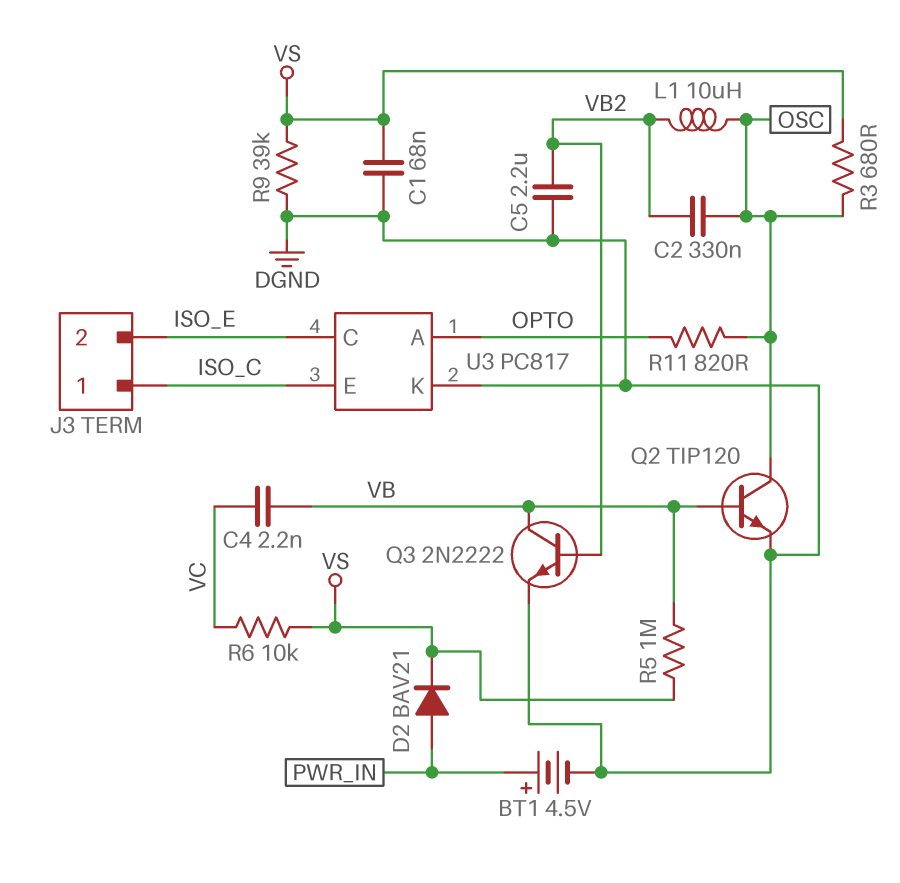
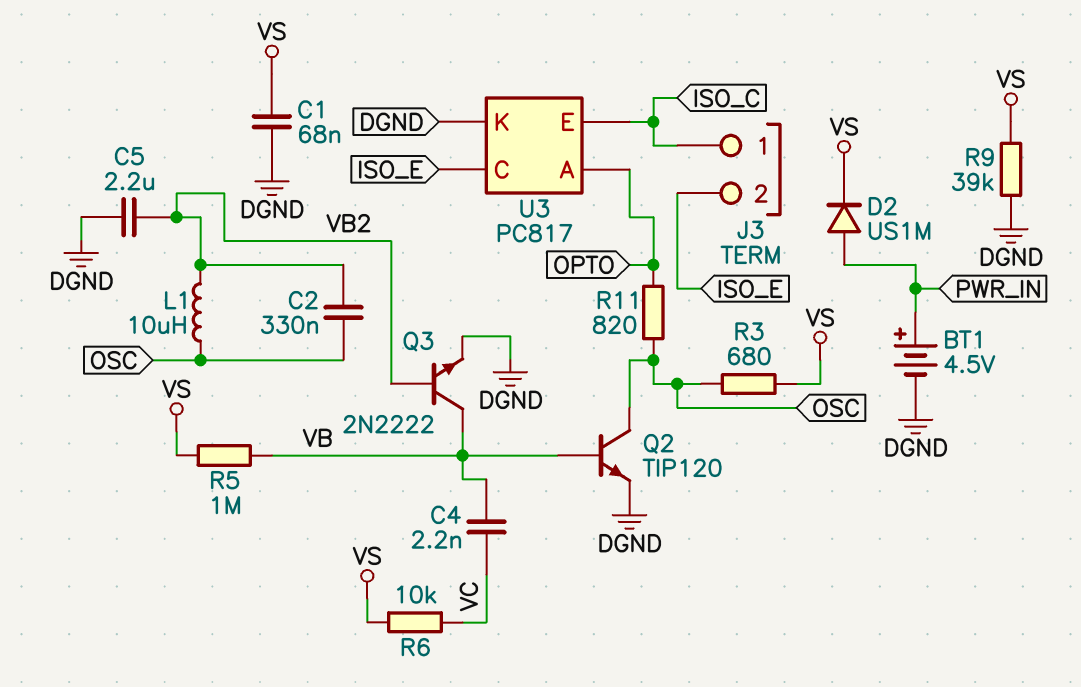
D2: diode BAV21 (A PWR_IN, K VS) -> diode US1M (A PWR_IN, K VS)

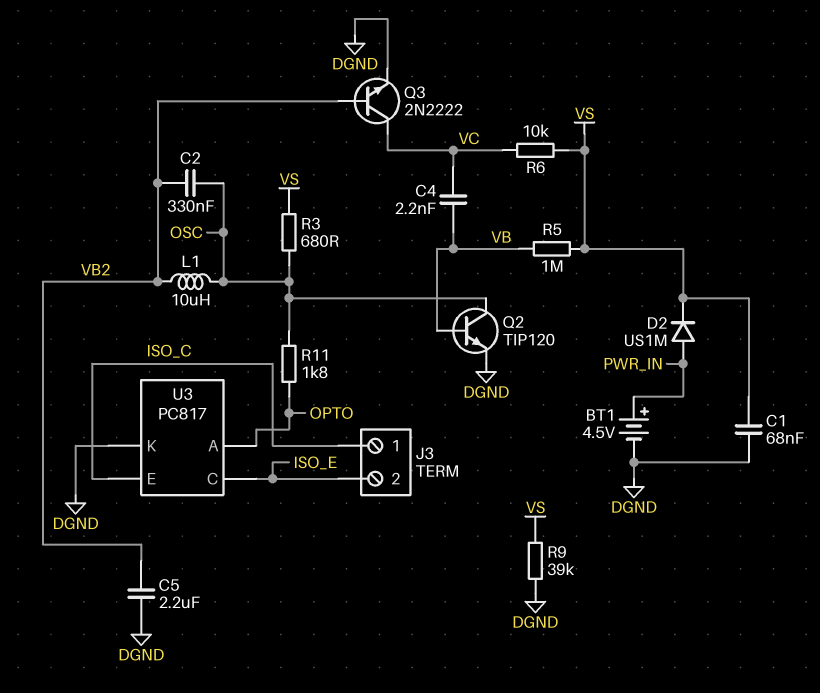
Q3: NPN 2N2222 (B VB2, C VB, E DGND) -> NPN 2N2222 (B VB2, C VC, E DGND)
R11: 820 (OPTO, OSC) -> 1.8k (OPTO, OSC)

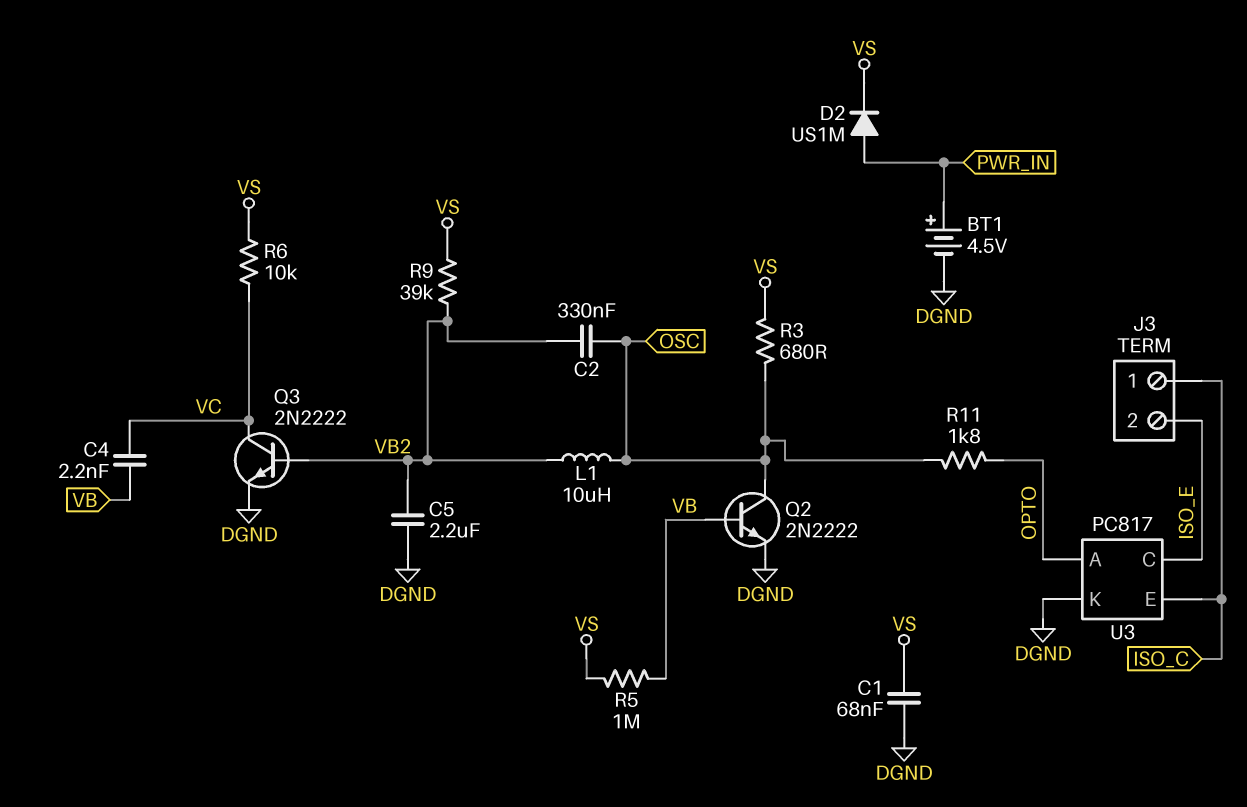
Q2: NPN TIP120 (B VB, C OSC, E DGND) -> NPN 2N2222 (B VB, C OSC, E DGND)
R9: 39k (DGND, VS) -> 39k (VB2, VS)

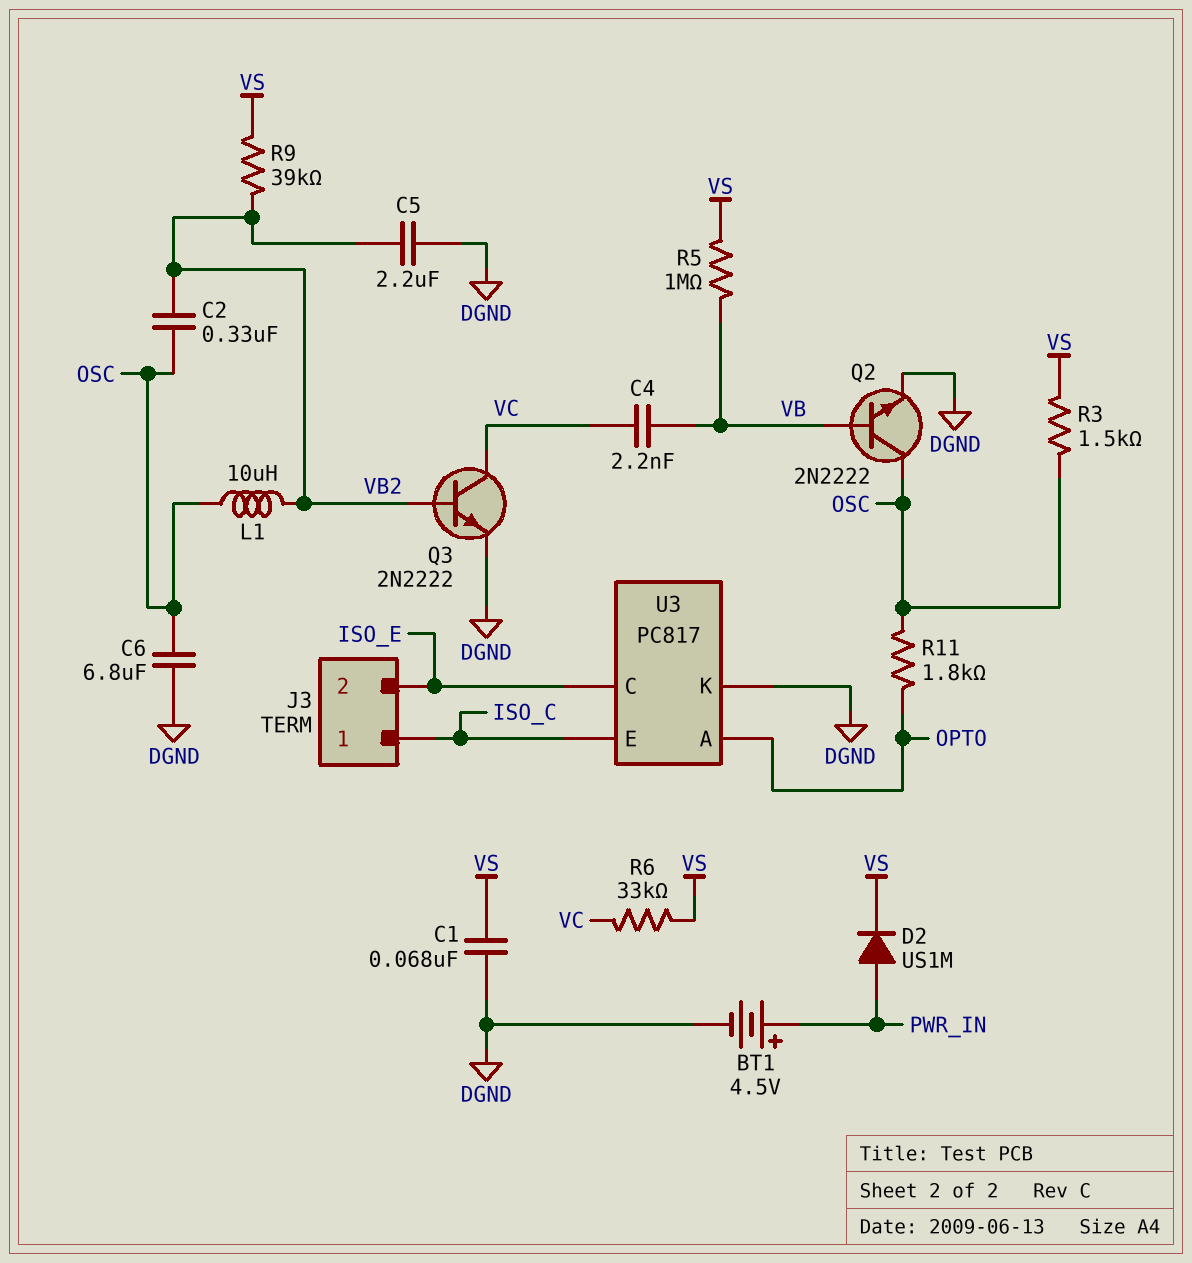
C6: none -> 6.8uF (DGND, OSC)
R3: 680 (OSC, VS) -> 1.5k (OSC, VS)
R6: 10k (VC, VS) -> 33k (VC, VS)

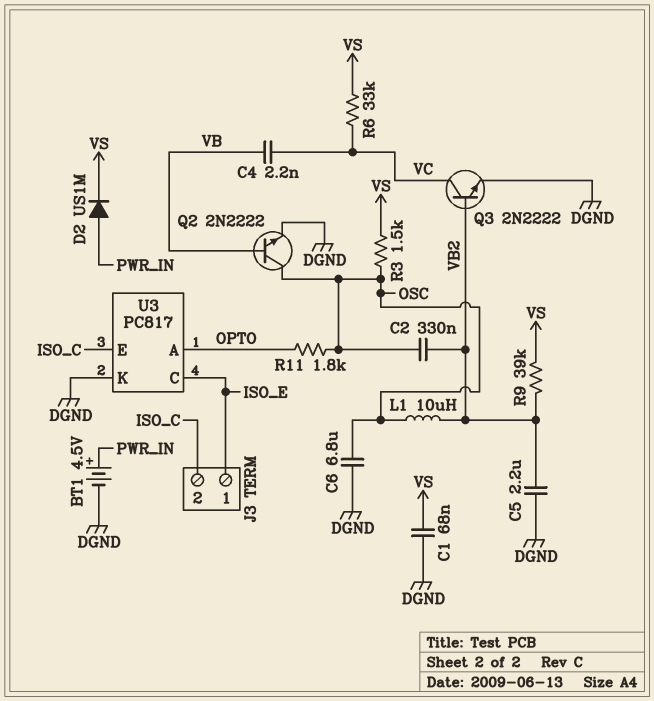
J3 pin 1: ISO_C -> ISO_E
J3 pin 2: ISO_E -> ISO_C
R5: 1M (VB, VS) -> none

